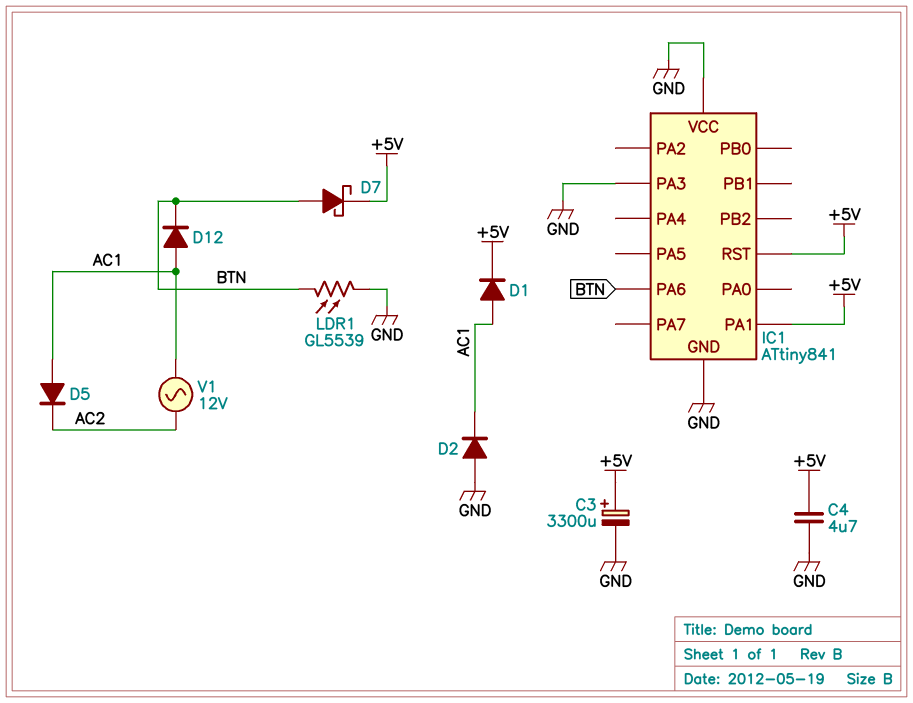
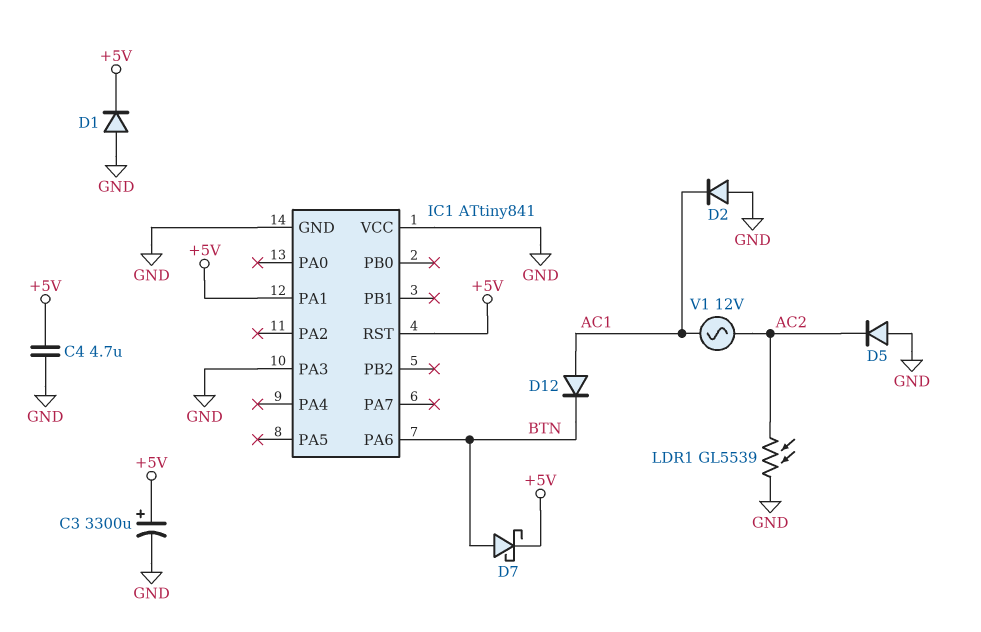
D1: diode (A AC1, K +5V) -> diode (A GND, K +5V)
D5: diode (A AC1, K AC2) -> diode (A GND, K AC2)
LDR1: GL5539 (BTN, GND) -> GL5539 (AC2, GND)

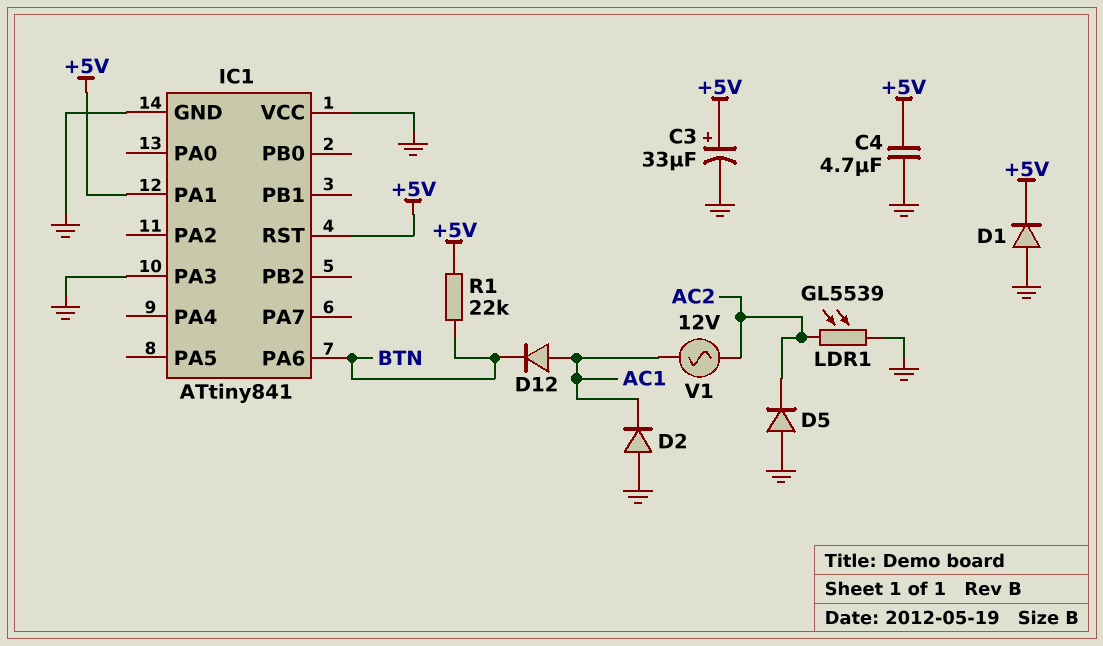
C3: 3300uF (plus +5V, minus GND) -> 33uF (plus +5V, minus GND)
D7: schottky (A BTN, K +5V) -> none
R1: none -> 22k (+5V, BTN)

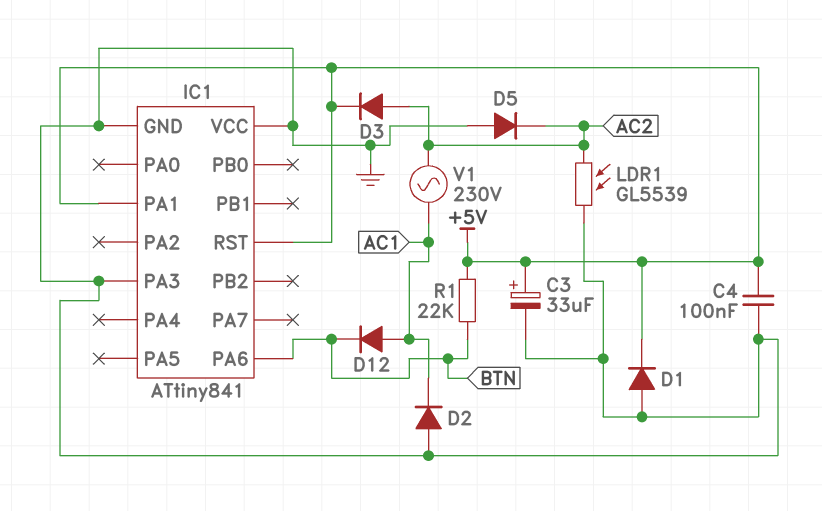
C4: 4.7uF (+5V, GND) -> 100nF (+5V, GND)
D3: none -> diode (A AC2, K +5V)
V1: AC 12V (AC1, AC2) -> AC 230V (AC1, AC2)

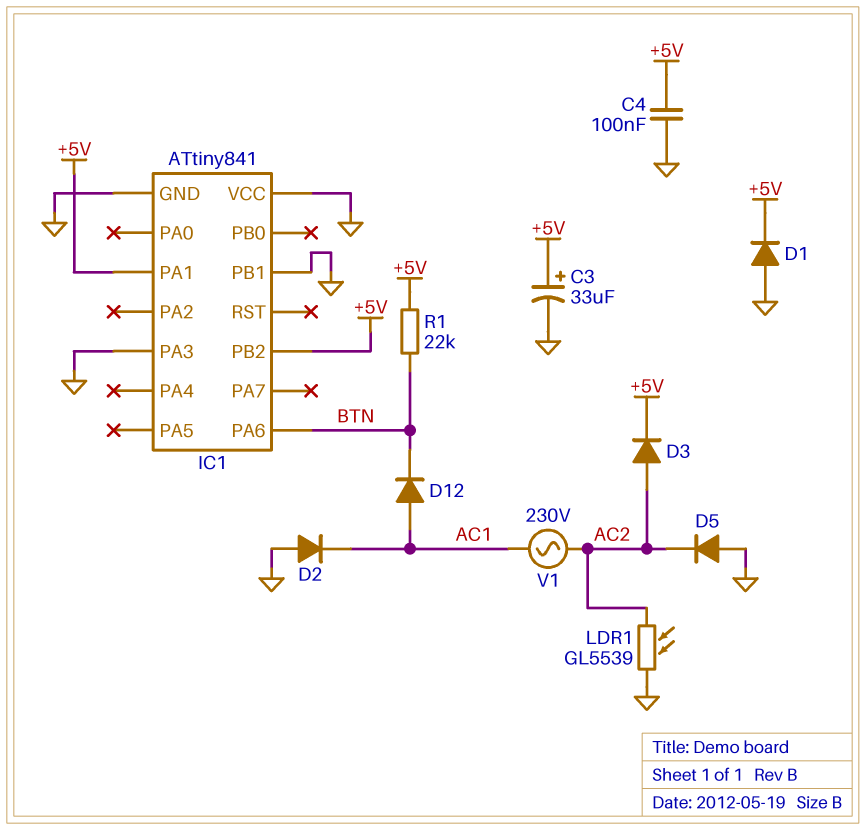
IC1 pin PB1: none -> GND
IC1 pin PB2: none -> +5V
IC1 pin RST: +5V -> none

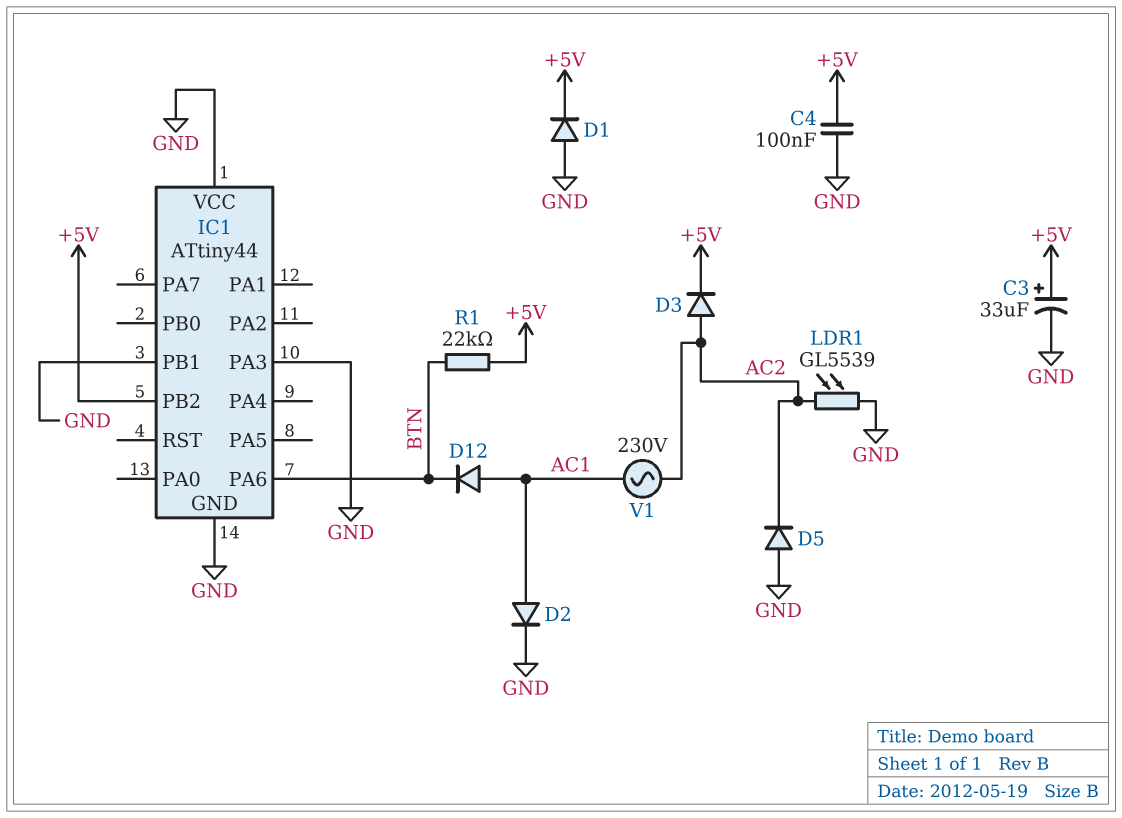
D2: diode (A GND, K AC1) -> diode (A AC1, K GND)
IC1: ATtiny841 -> ATtiny44
IC1 pin PA1: +5V -> none

